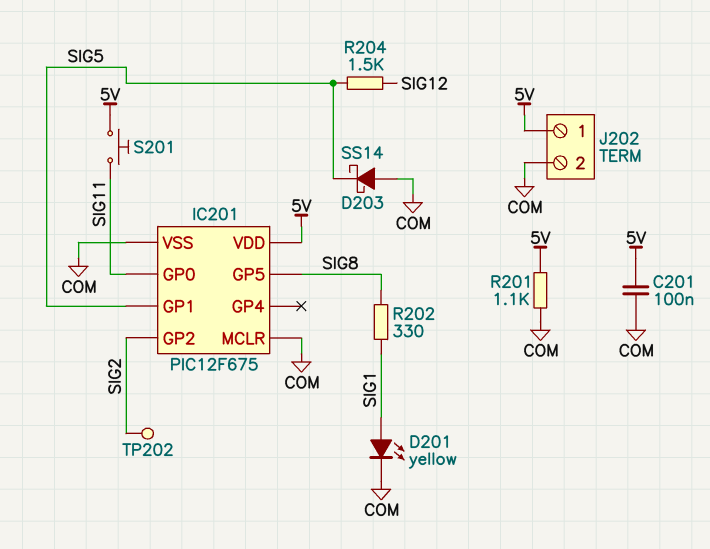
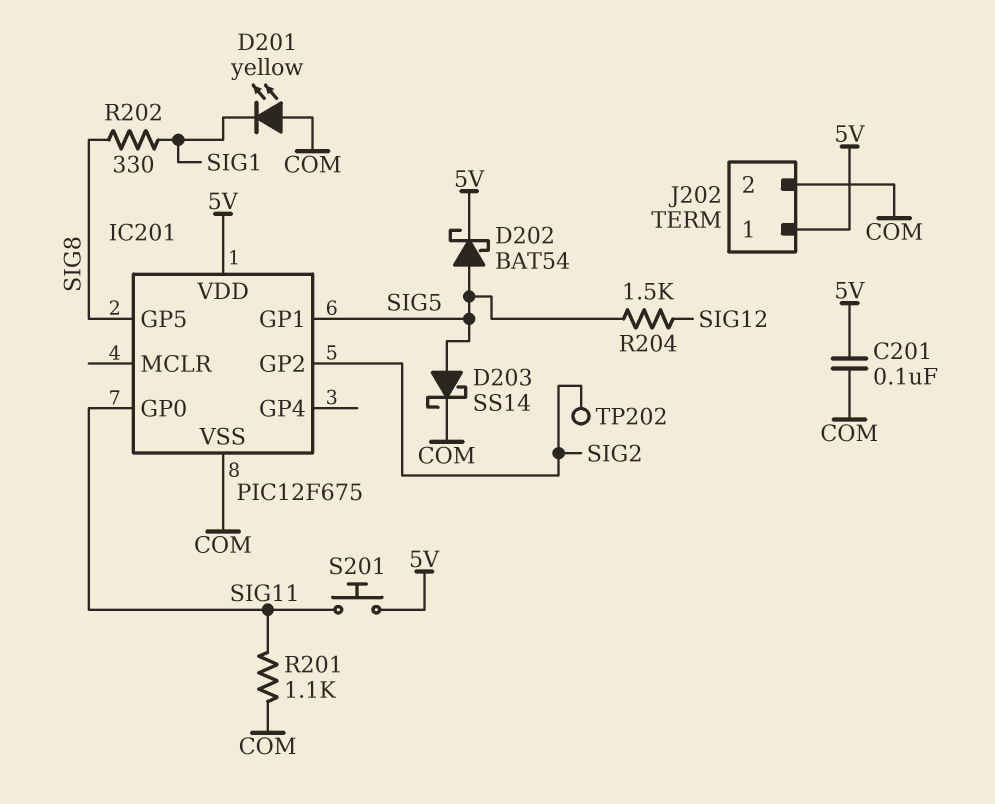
D201: LED yellow (A SIG1, K COM) -> LED yellow (A COM, K SIG1)
D202: none -> schottky BAT54 (A SIG5, K 5V)
D203: schottky SS14 (A COM, K SIG5) -> schottky SS14 (A SIG5, K COM)
IC201 pin MCLR: COM -> none
R201: 1.1k (5V, COM) -> 1.1k (COM, SIG11)

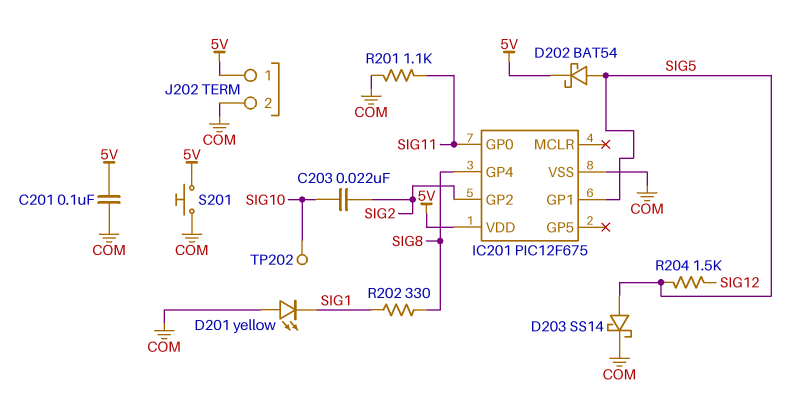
C203: none -> 22nF (SIG2, SIG10)
IC201 pin GP4: none -> SIG8
IC201 pin GP5: SIG8 -> none
S201: button (5V, SIG11) -> button (5V, COM)
TP202: test point (SIG2) -> test point (SIG10)

